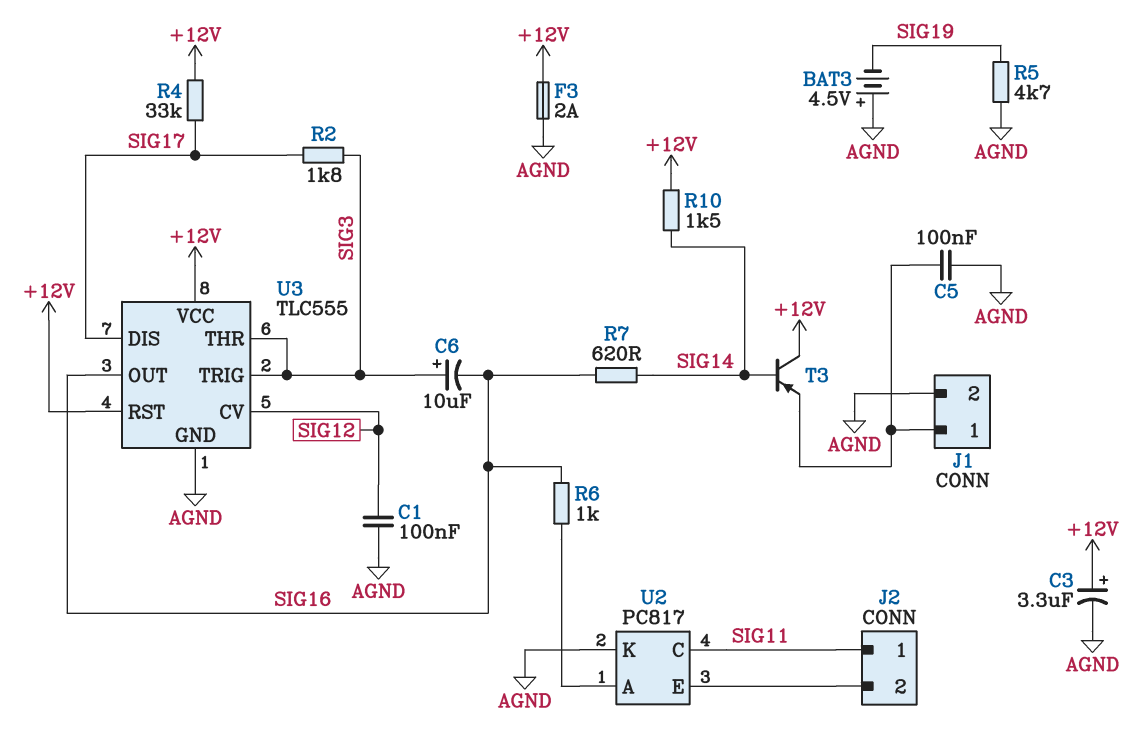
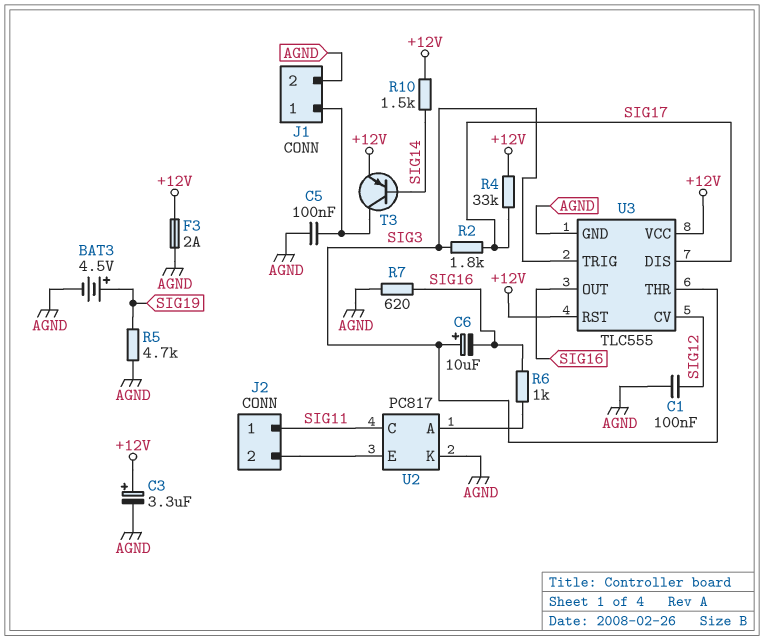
BAT3: 4.5V (plus AGND, minus SIG19) -> 4.5V (plus SIG19, minus AGND)
R7: 620 (SIG14, SIG16) -> 620 (AGND, SIG16)
T3: PNP (B SIG14, C +12V, E J1/1) -> PNP (B SIG14, C J1/1, E +12V)

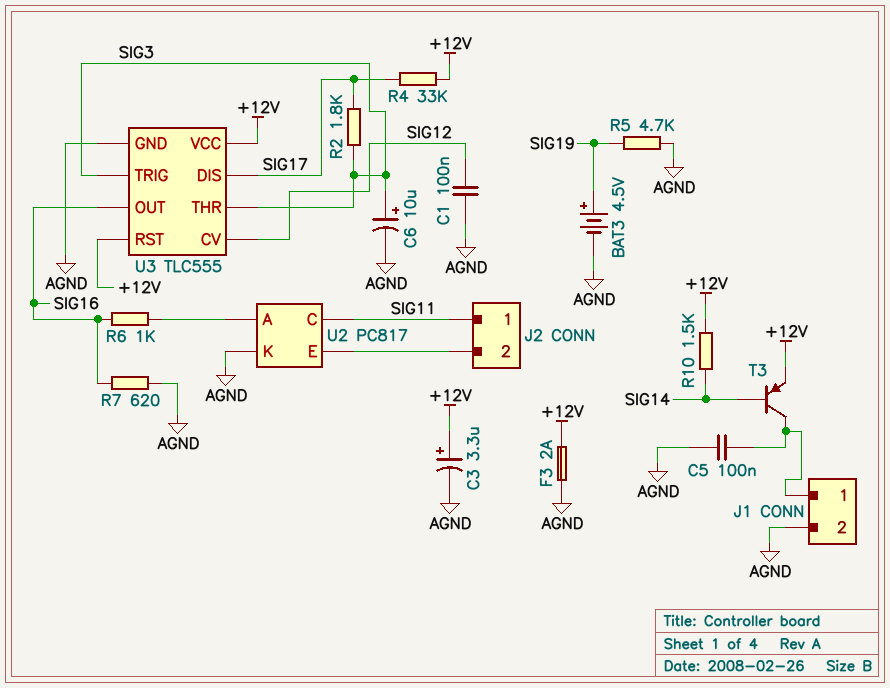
C6: 10uF (plus SIG3, minus SIG16) -> 10uF (plus SIG3, minus AGND)

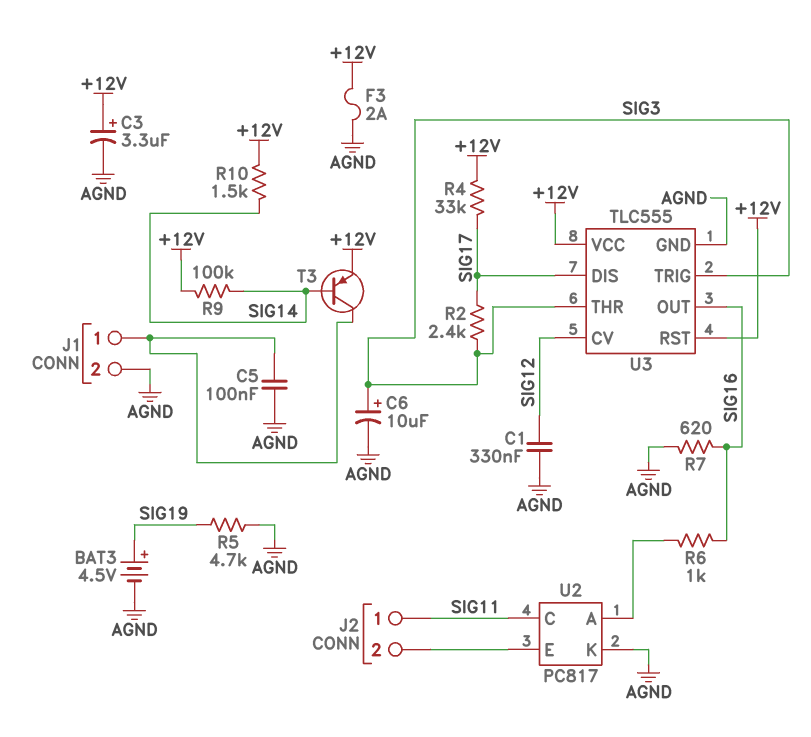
C1: 100nF (AGND, SIG12) -> 330nF (AGND, SIG12)
R2: 1.8k (SIG3, SIG17) -> 2.4k (SIG3, SIG17)
R9: none -> 100k (+12V, SIG14)

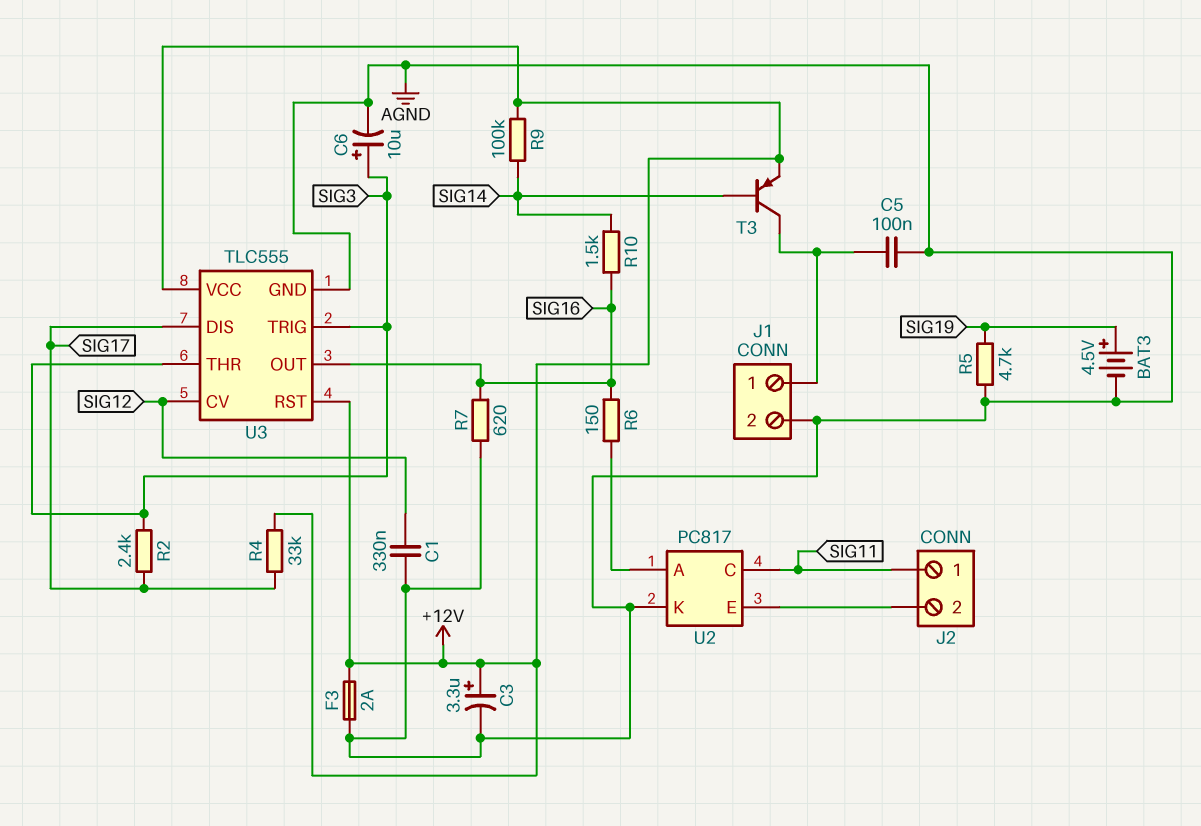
R6: 1k (SIG16, U2/A) -> 150 (SIG16, U2/A)
R10: 1.5k (+12V, SIG14) -> 1.5k (SIG14, SIG16)

